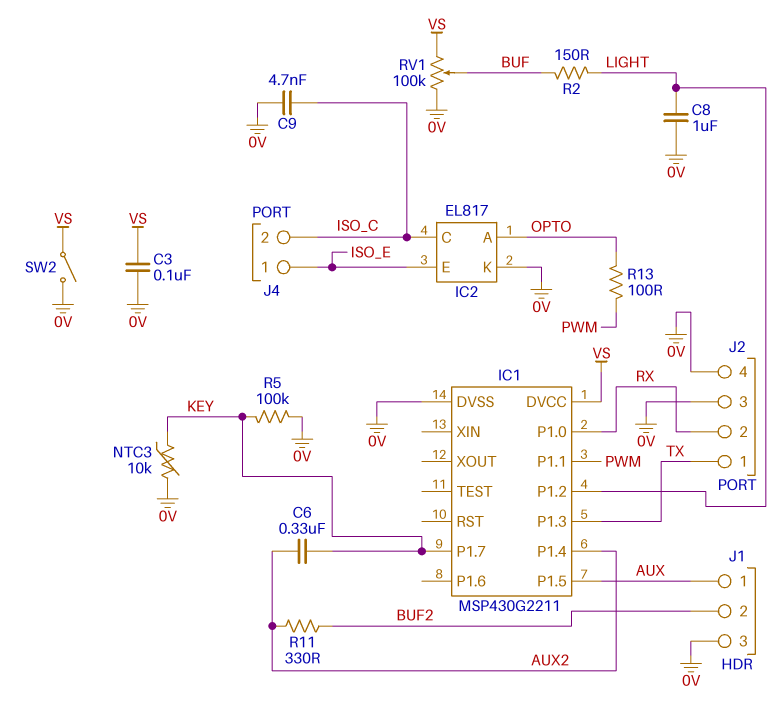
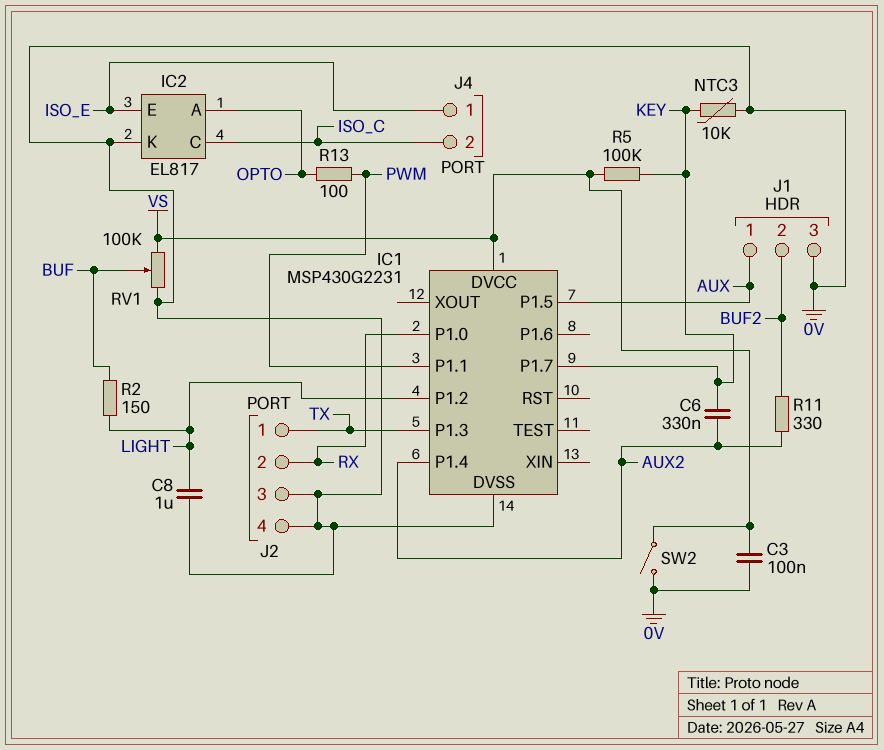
C9: 4.7nF (0V, ISO_C) -> none
IC1: MSP430G2211 -> MSP430G2231
R5: 100k (0V, KEY) -> 100k (KEY, VS)

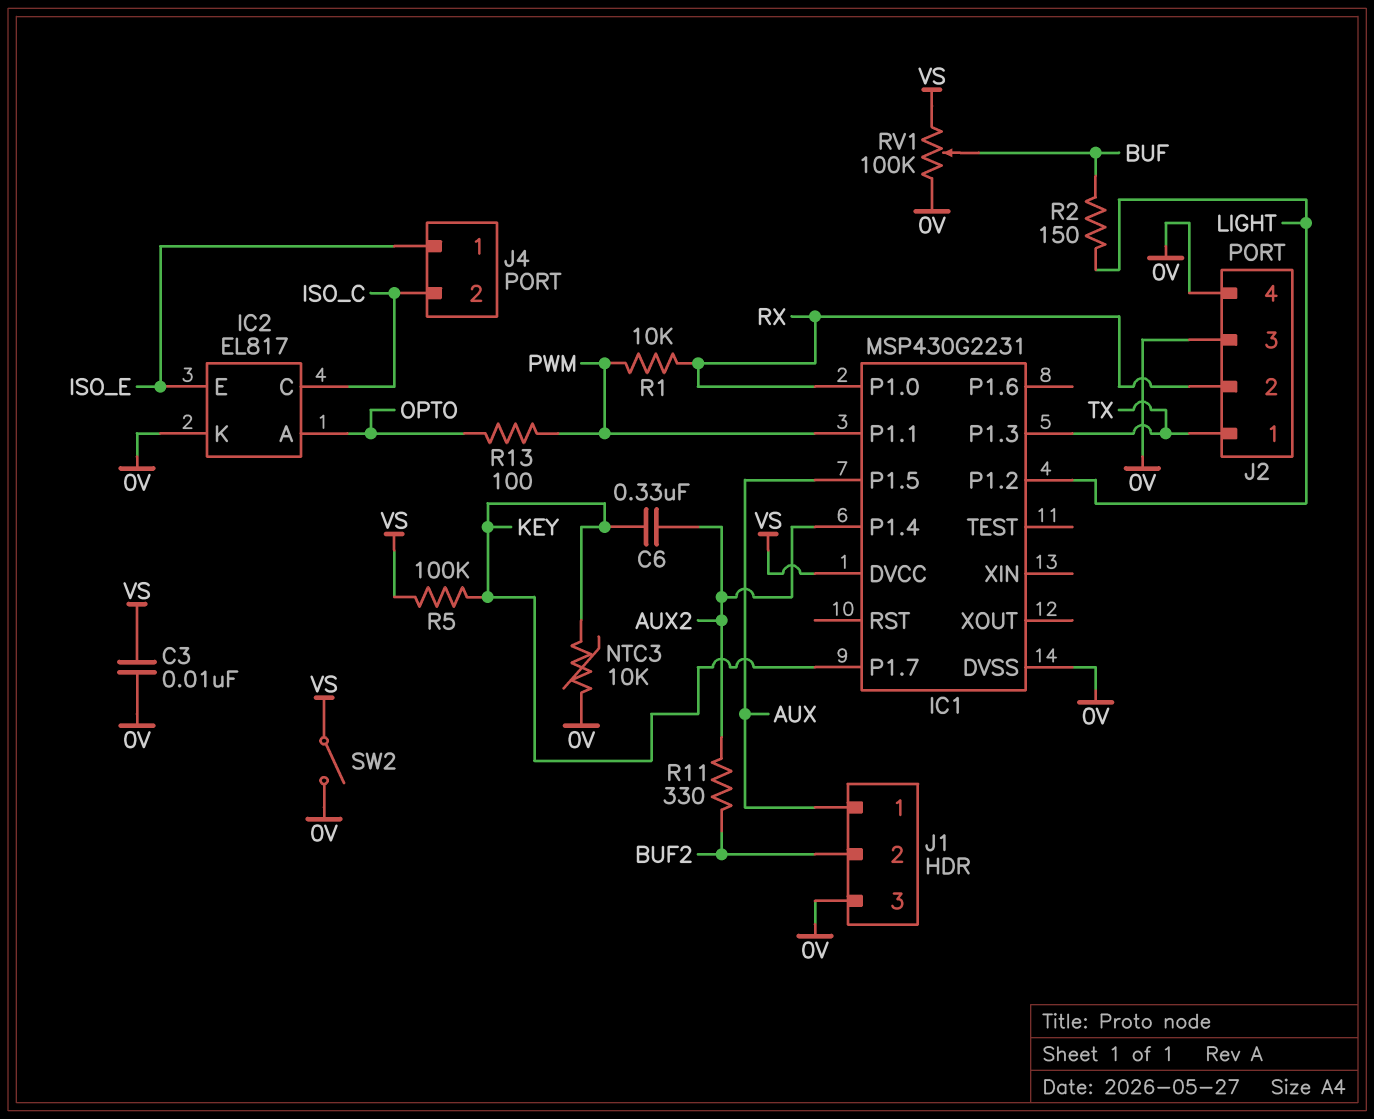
C3: 100nF (0V, VS) -> 10nF (0V, VS)
C8: 1uF (0V, LIGHT) -> none
R1: none -> 10k (PWM, RX)

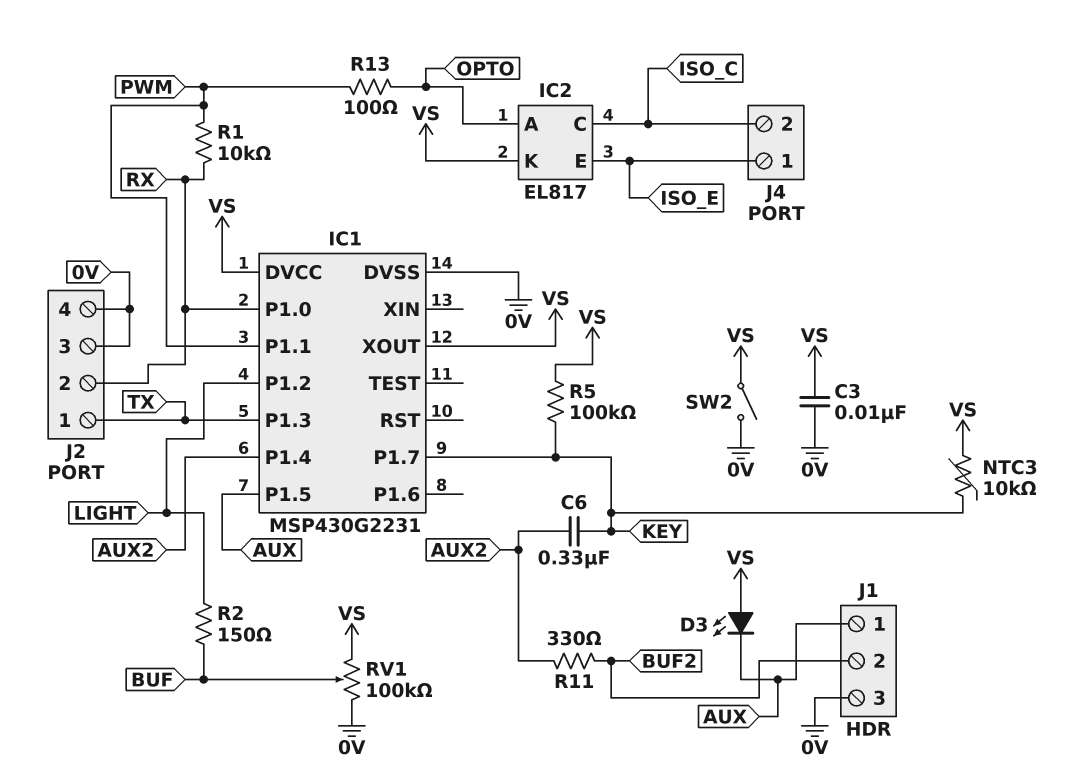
D3: none -> LED (A VS, K AUX)
IC1 pin XOUT: none -> VS
IC2 pin K: 0V -> VS
NTC3: 10k (0V, KEY) -> 10k (KEY, VS)

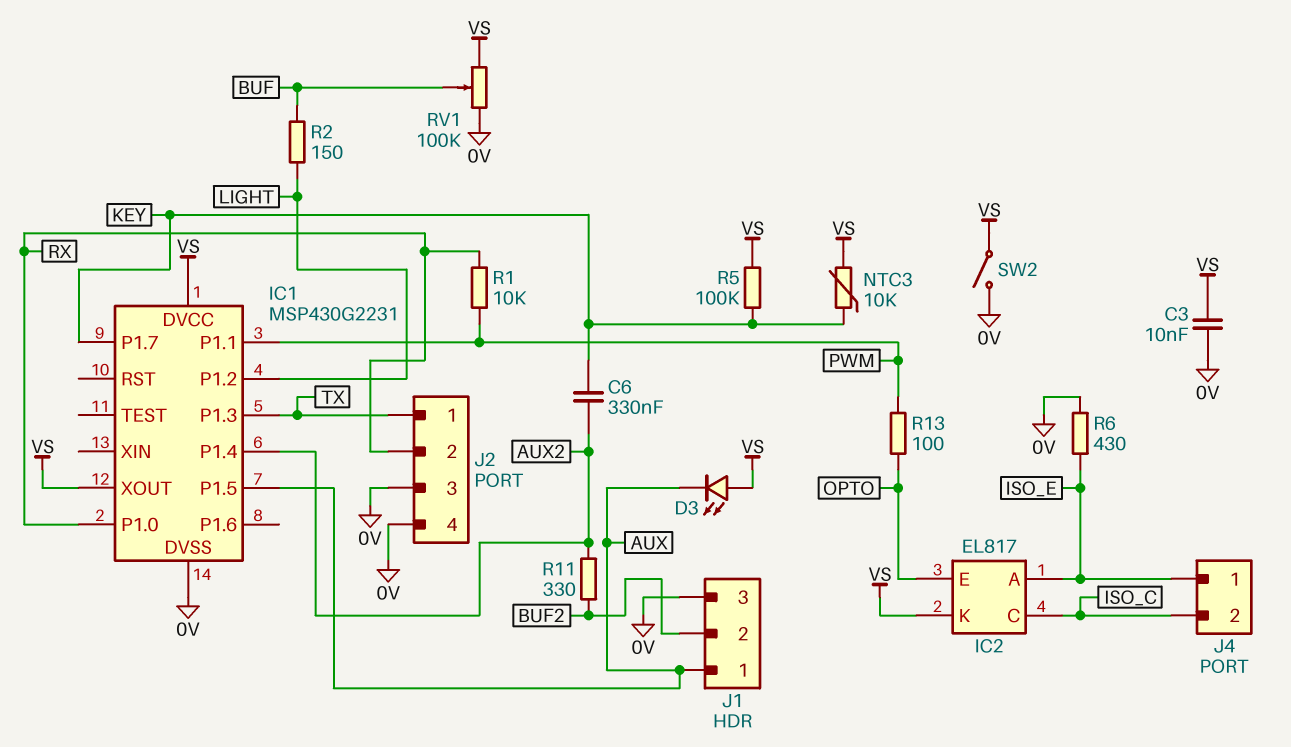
IC2 pin A: OPTO -> ISO_E
IC2 pin E: ISO_E -> OPTO
R6: none -> 430 (0V, ISO_E)

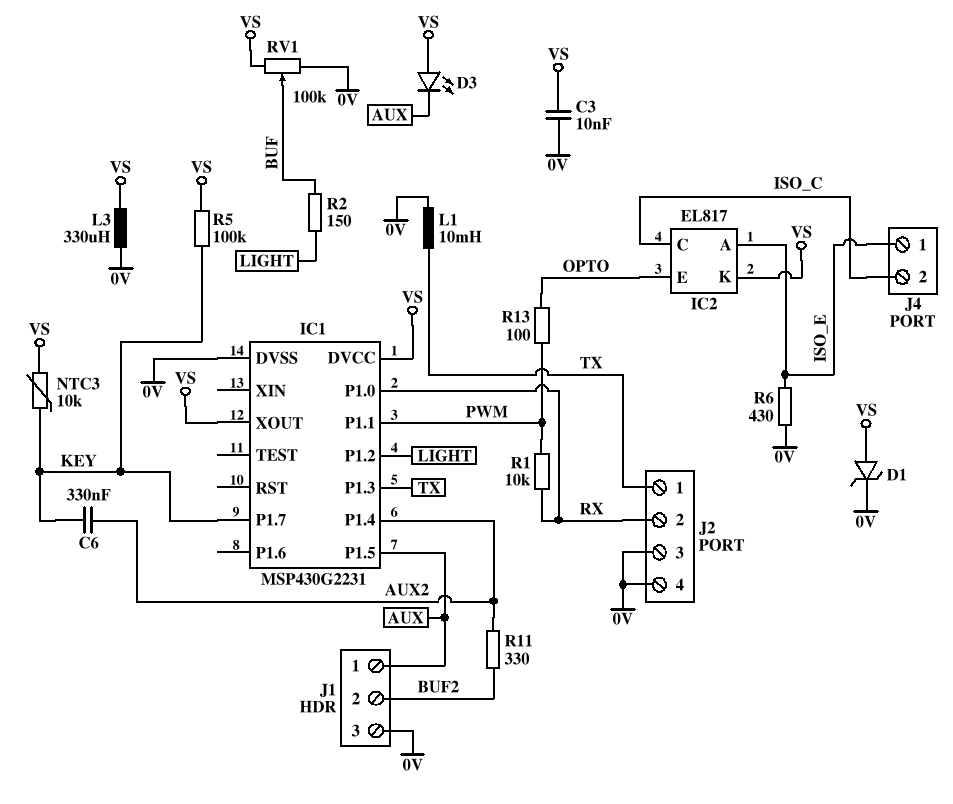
D1: none -> zener (A VS, K 0V)
L1: none -> 10mH (0V, TX)
L3: none -> 330uH (0V, VS)
SW2: switch (0V, VS) -> none

